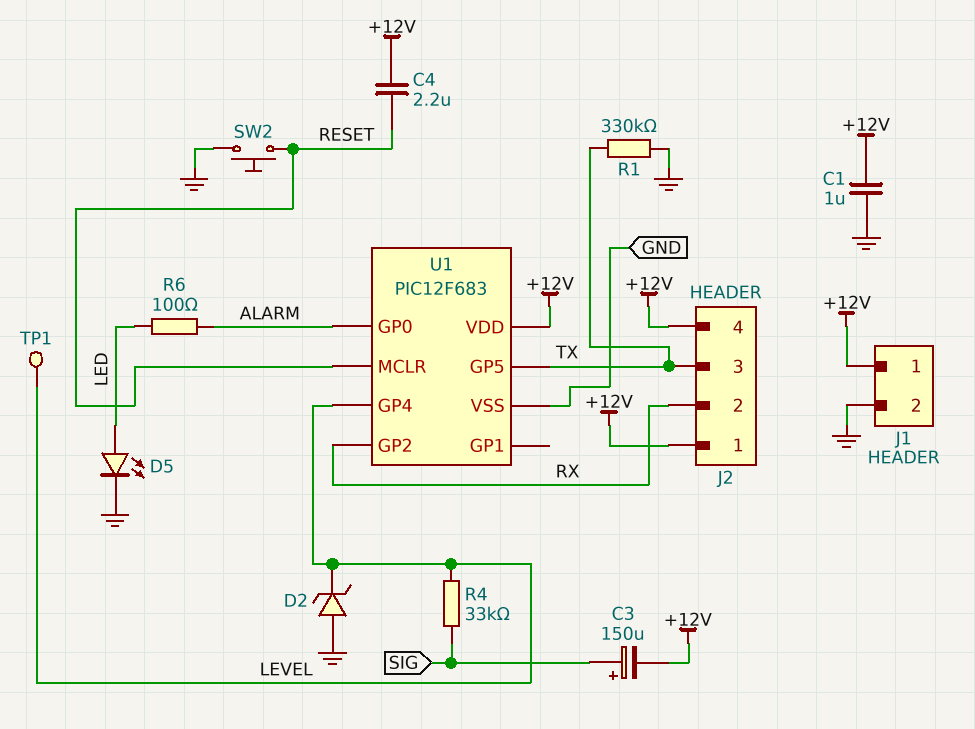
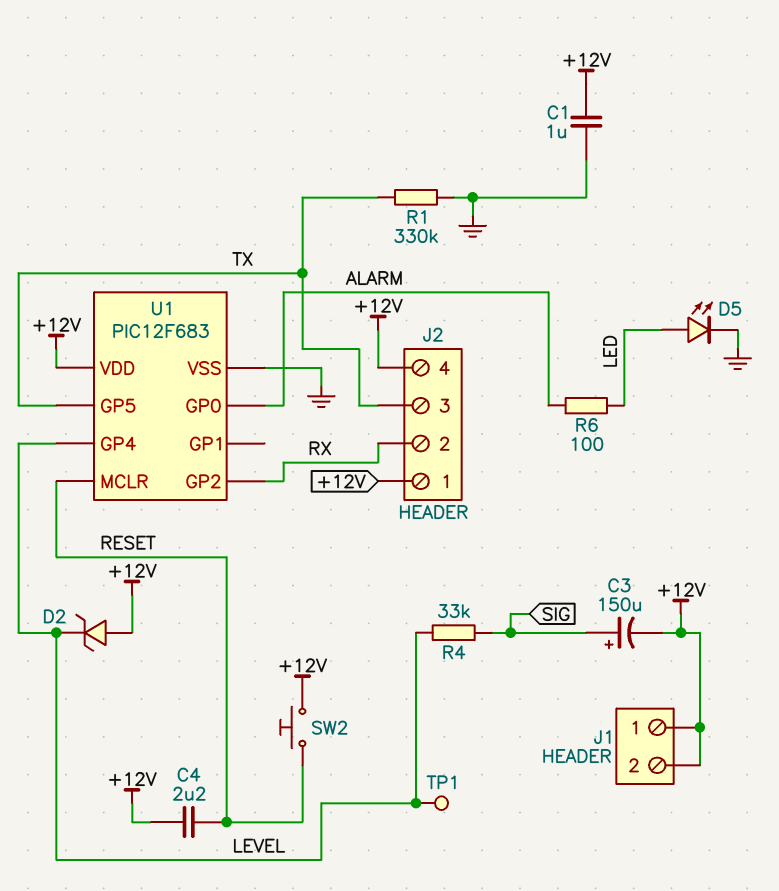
D2: zener (A GND, K LEVEL) -> zener (A +12V, K LEVEL)
J1 pin 2: GND -> +12V
SW2: button (GND, RESET) -> button (+12V, RESET)

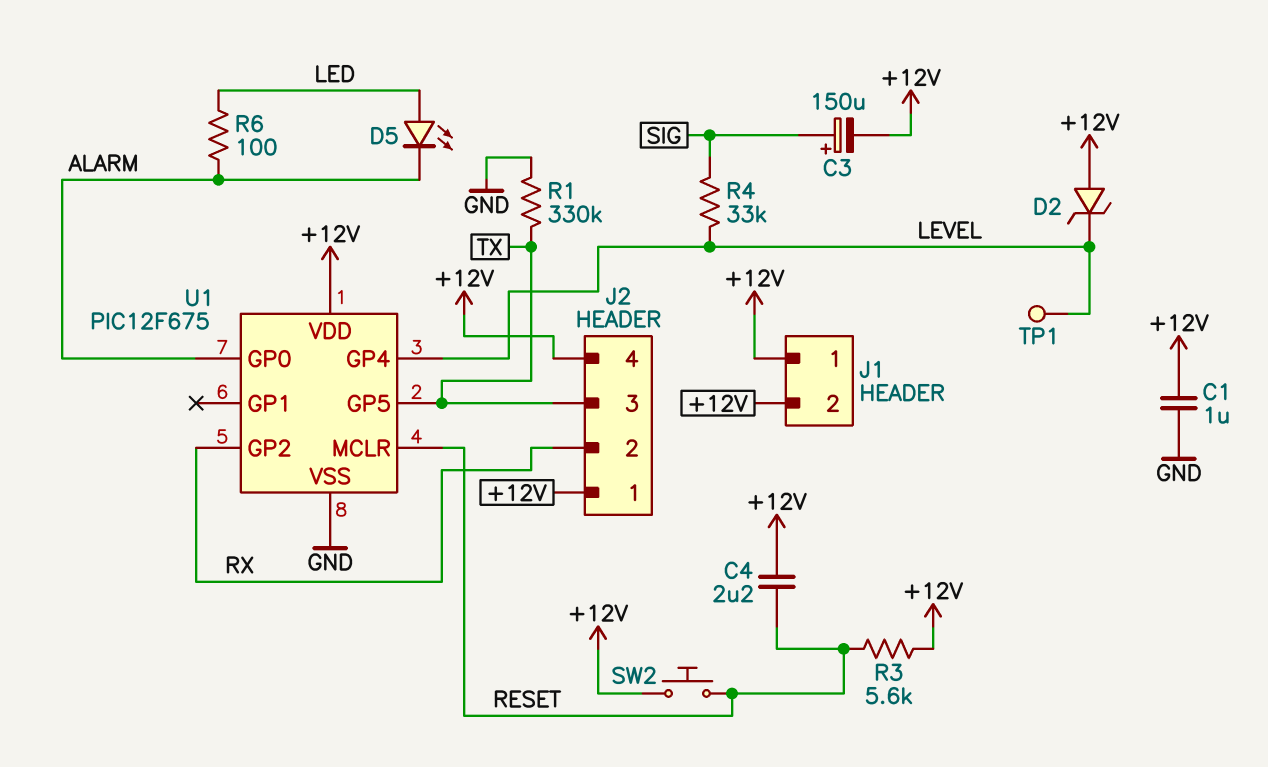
D5: LED (A LED, K GND) -> LED (A LED, K ALARM)
R3: none -> 5.6k (+12V, RESET)
U1: PIC12F683 -> PIC12F675

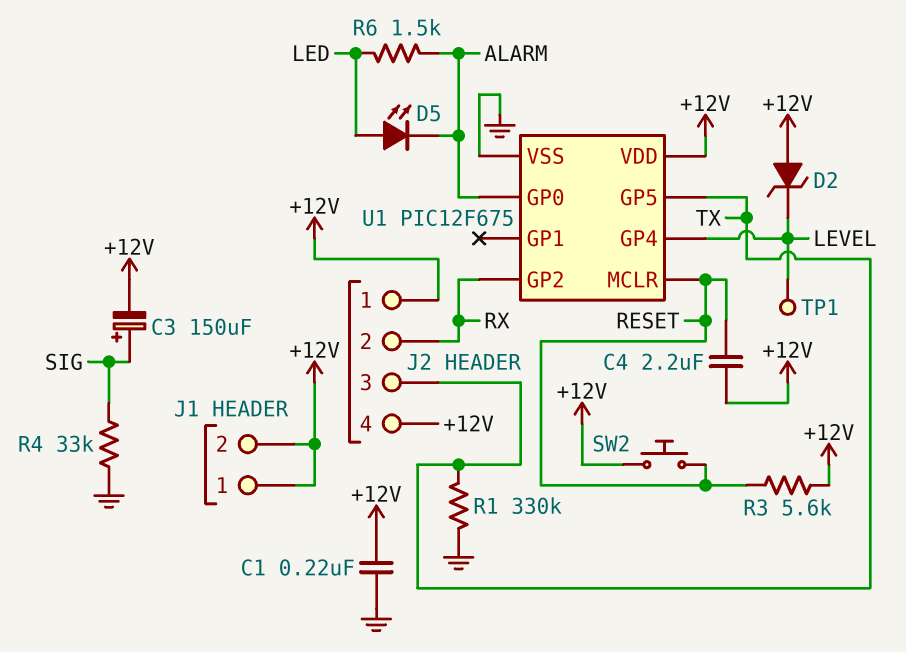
C1: 1uF (+12V, GND) -> 220nF (+12V, GND)
R4: 33k (LEVEL, SIG) -> 33k (GND, SIG)
R6: 100 (ALARM, LED) -> 1.5k (ALARM, LED)

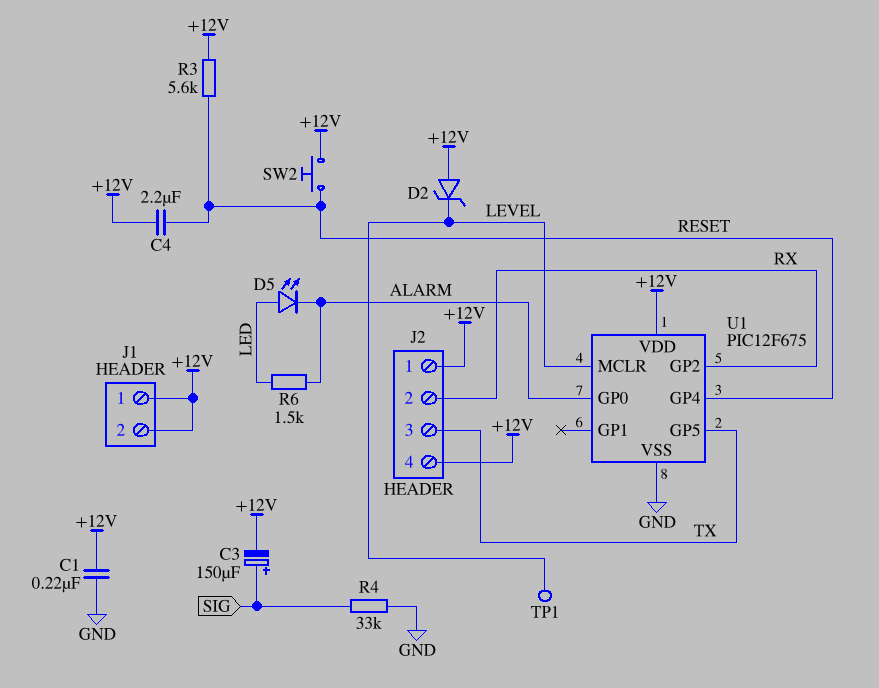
R1: 330k (GND, TX) -> none
U1 pin GP4: LEVEL -> RESET
U1 pin MCLR: RESET -> LEVEL

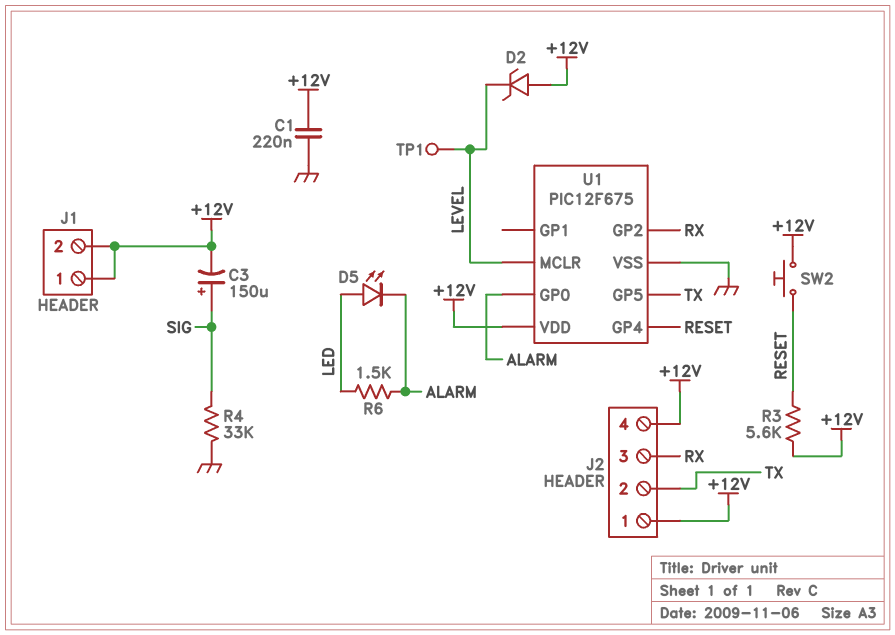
C4: 2.2uF (+12V, RESET) -> none
J2 pin 2: RX -> TX
J2 pin 3: TX -> RX

